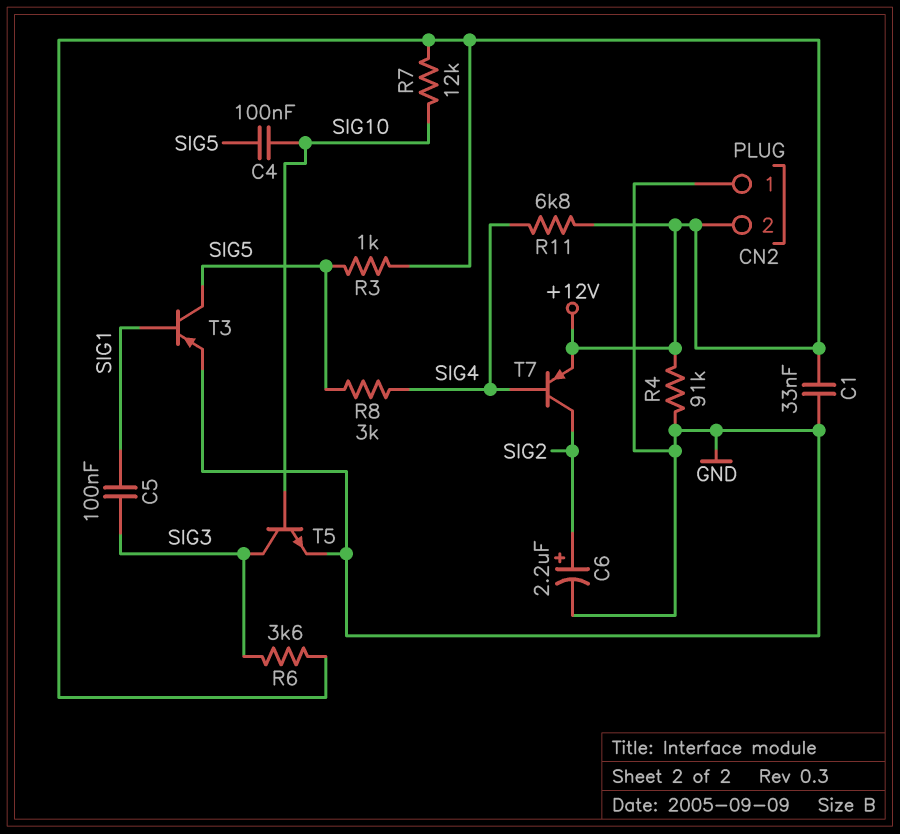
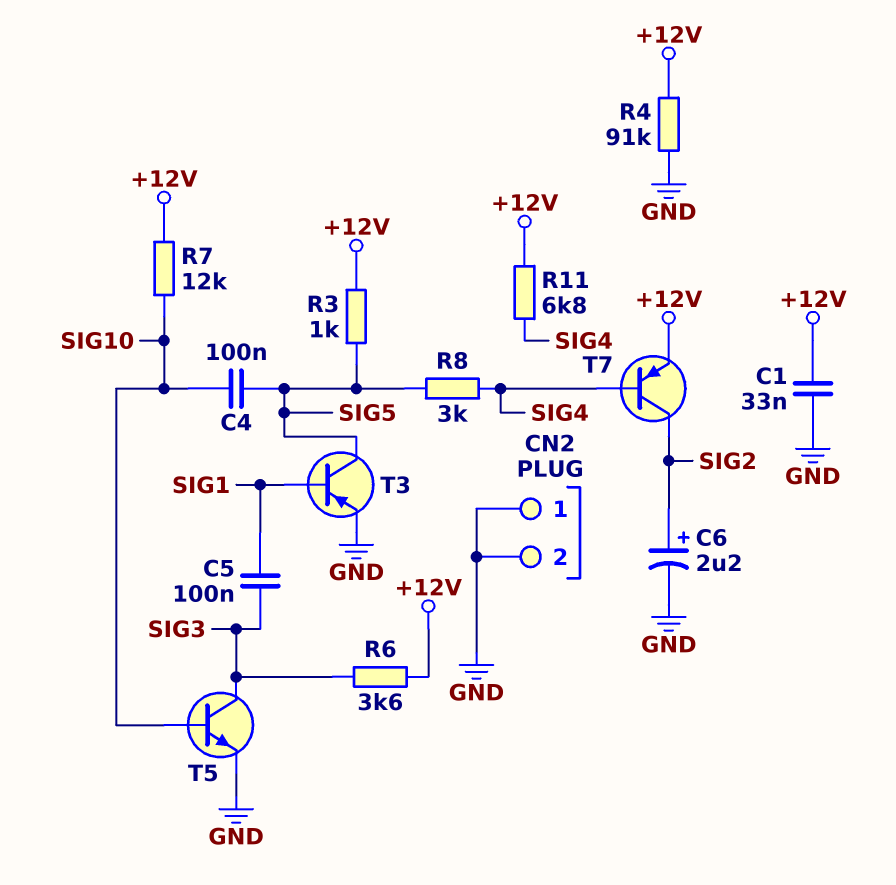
CN2 pin 2: +12V -> GND

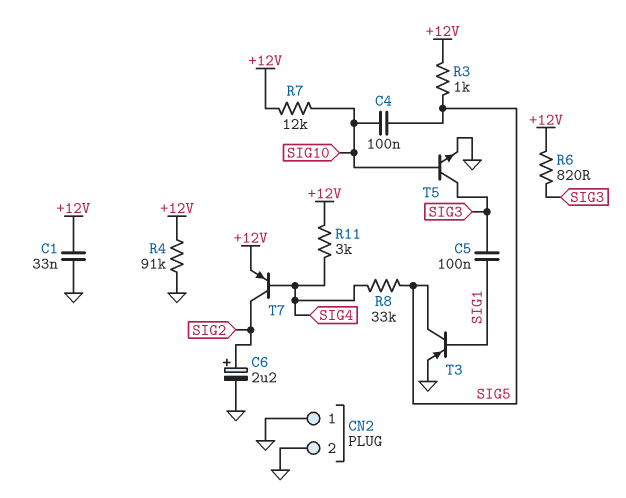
R6: 3.6k (+12V, SIG3) -> 820 (+12V, SIG3)
R8: 3k (SIG4, SIG5) -> 33k (SIG4, SIG5)
R11: 6.8k (+12V, SIG4) -> 3k (+12V, SIG4)

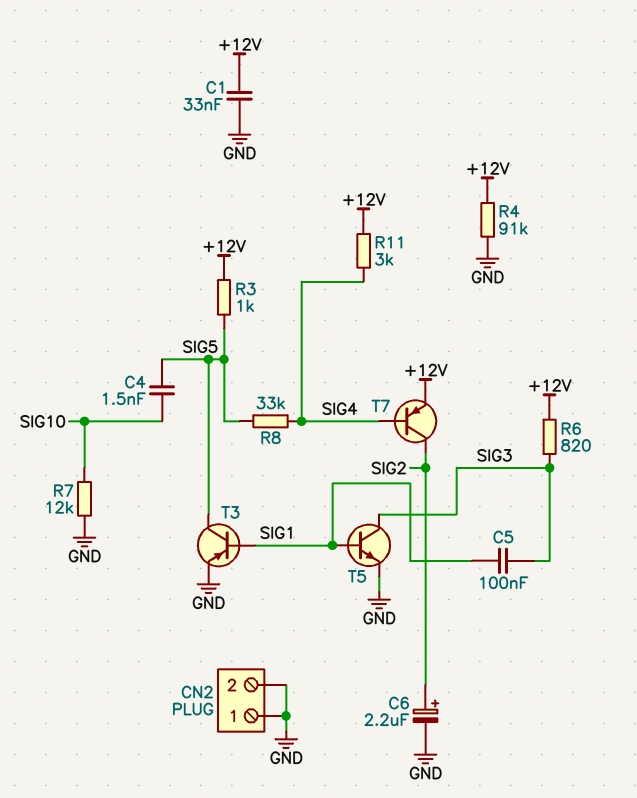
C4: 100nF (SIG5, SIG10) -> 1.5nF (SIG5, SIG10)
R7: 12k (+12V, SIG10) -> 12k (GND, SIG10)
T5: NPN (B SIG10, C SIG3, E GND) -> NPN (B SIG1, C SIG3, E GND)

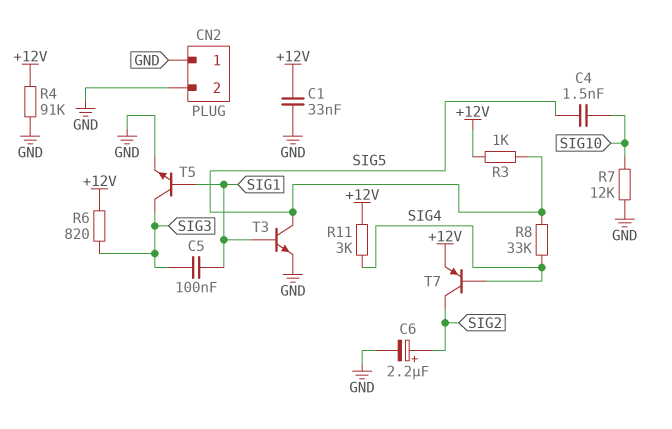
T3: PNP (B SIG1, C SIG5, E GND) -> NPN (B SIG1, C SIG5, E GND)

